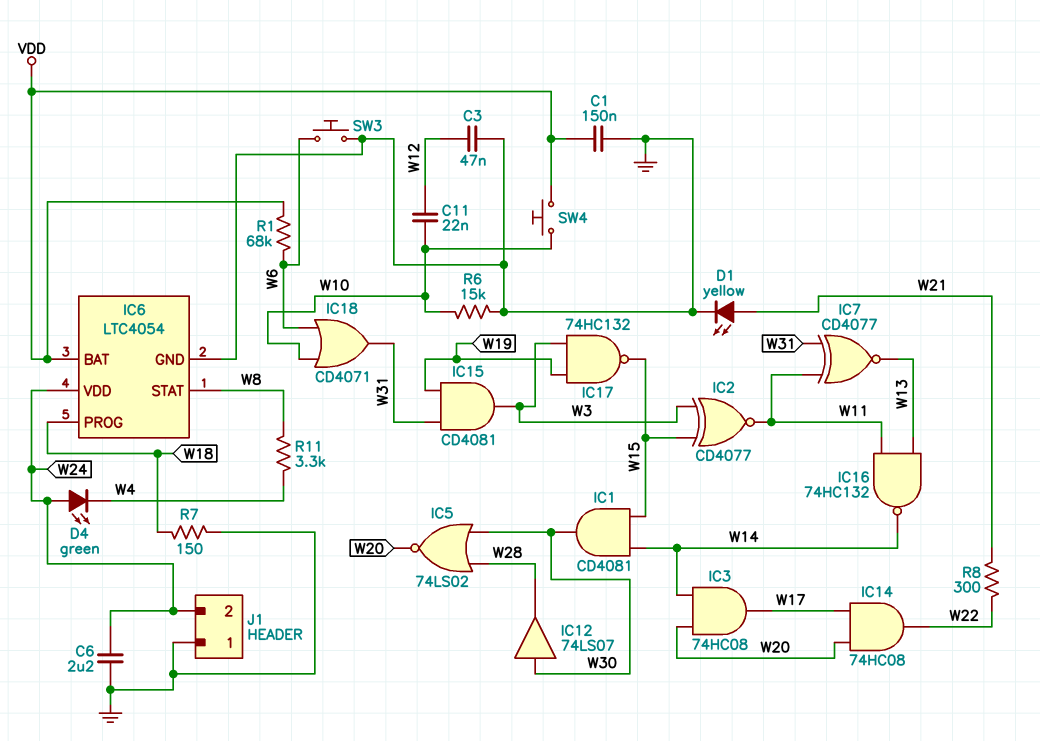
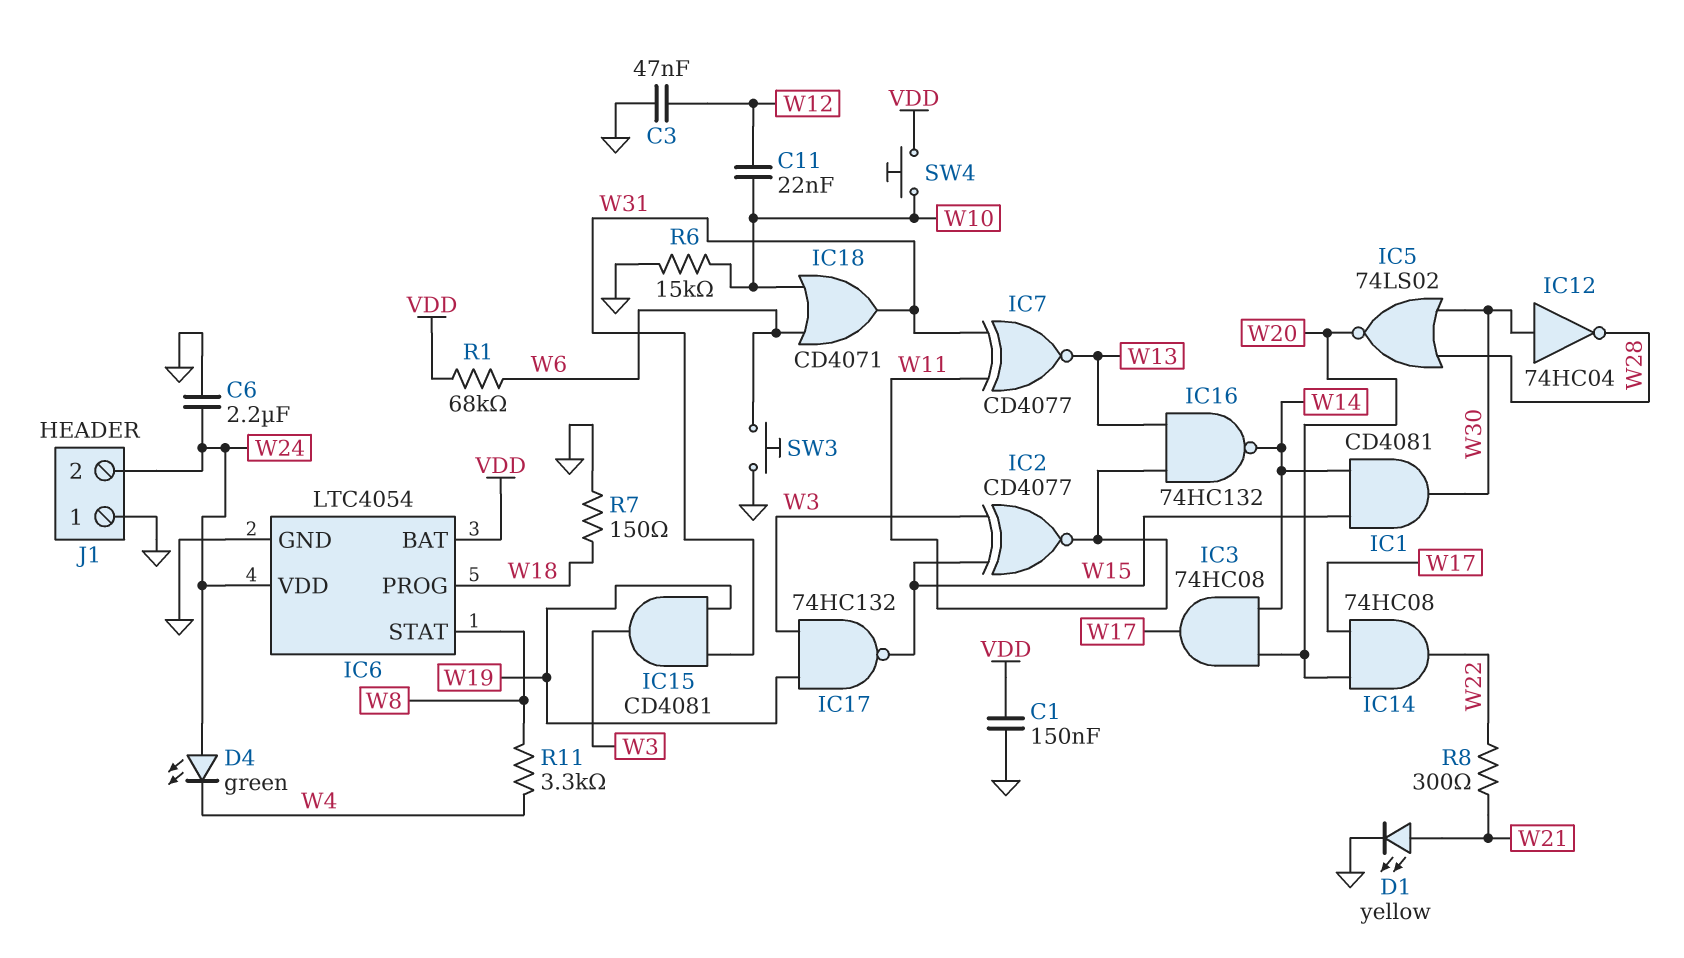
IC12: buffer 74LS07 (in W30, out W28) -> NOT 74HC04 (in W30, out W28)

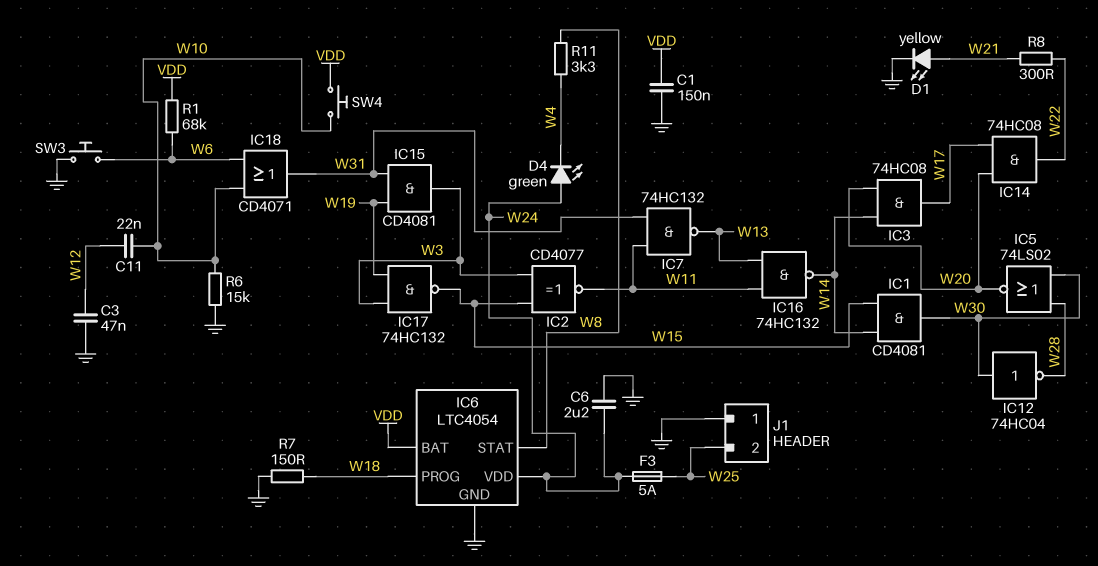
F3: none -> 5A (W24, W25)
IC7: XNOR CD4077 (in W11, in W31, out W13) -> NAND 74HC132 (in W11, in W31, out W13)
J1 pin 2: W24 -> W25

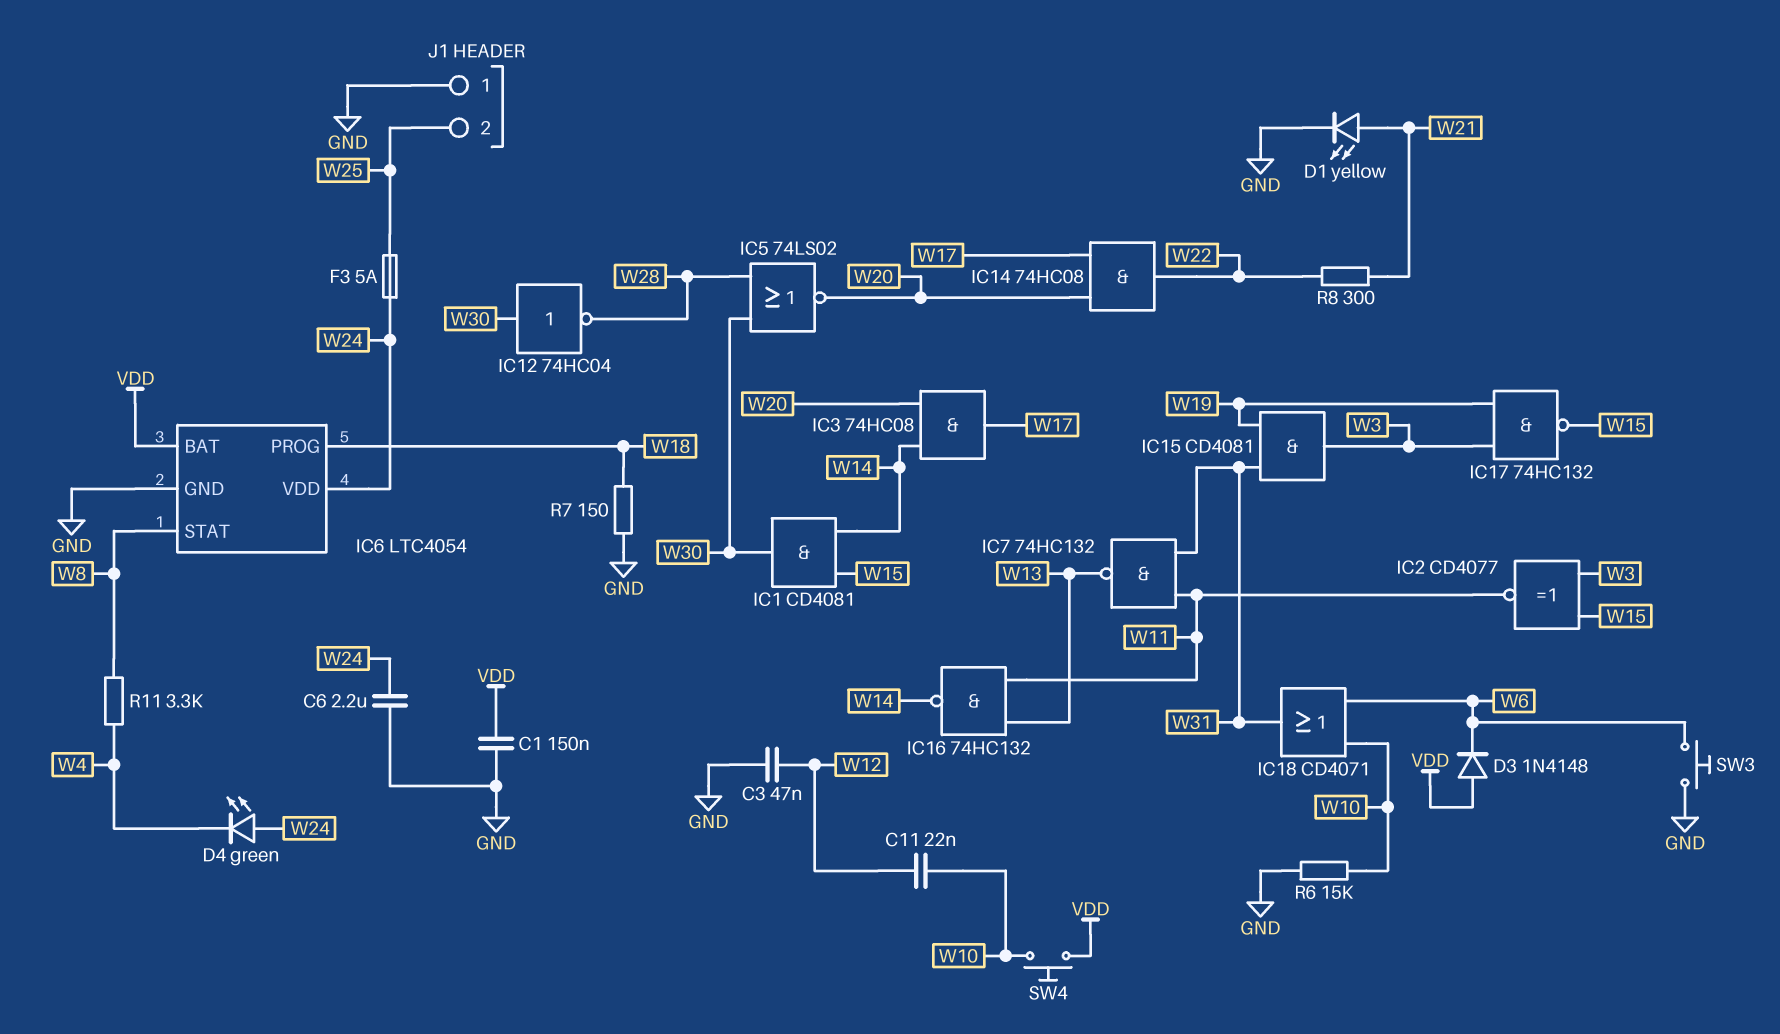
D3: none -> diode 1N4148 (A VDD, K W6)
R1: 68k (VDD, W6) -> none

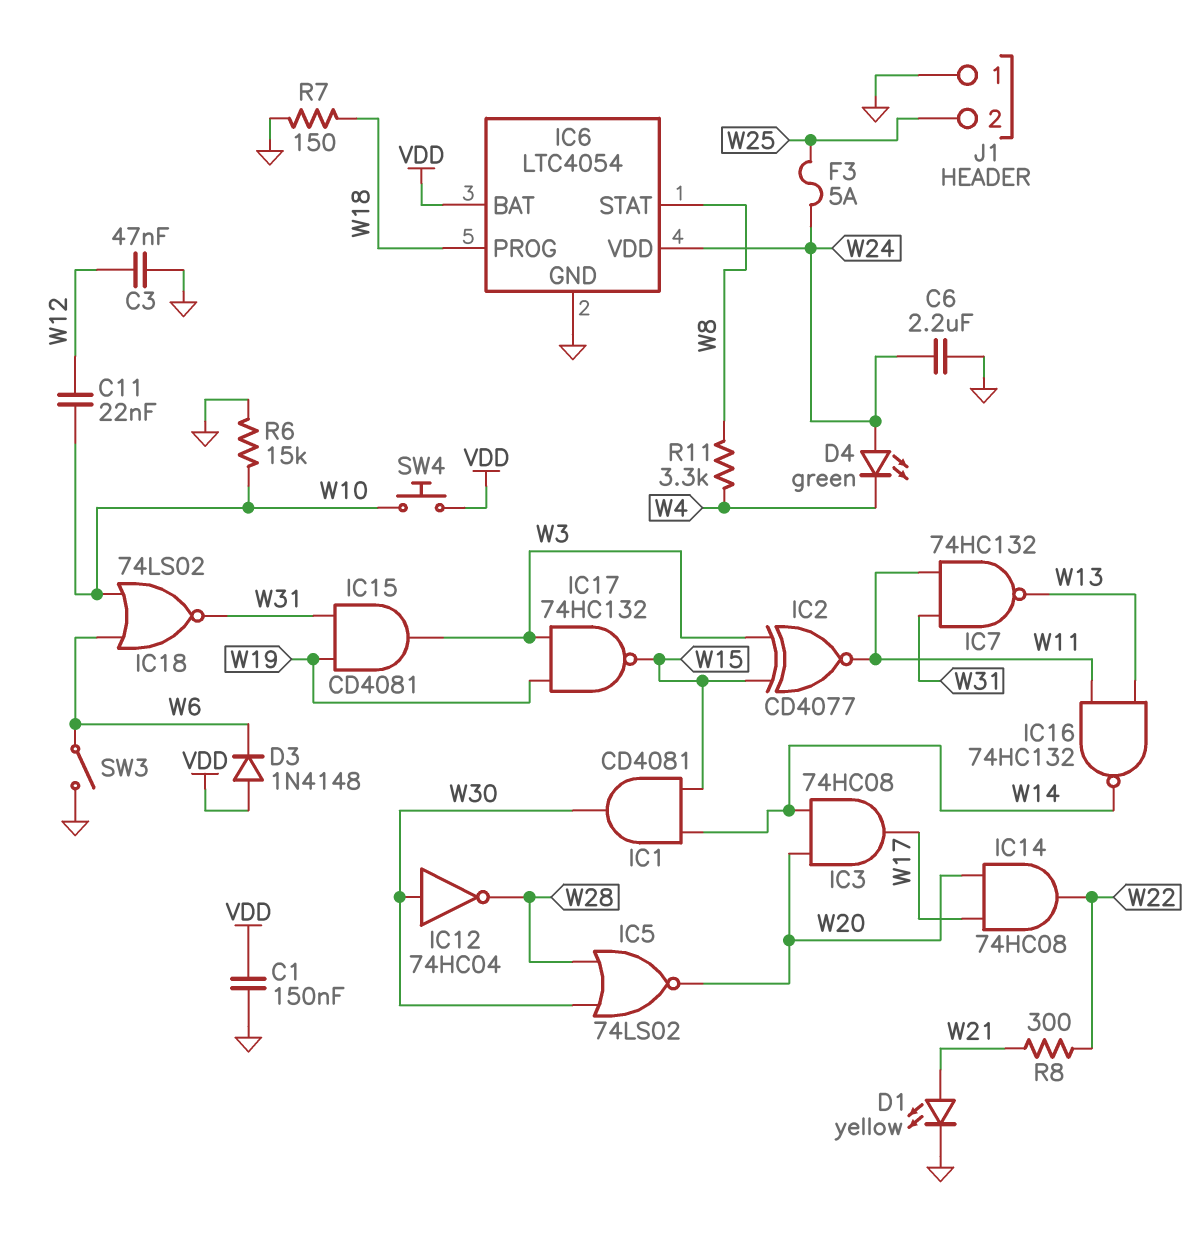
IC18: OR CD4071 (in W6, in W10, out W31) -> NOR 74LS02 (in W6, in W10, out W31)
SW3: button (GND, W6) -> switch (GND, W6)

